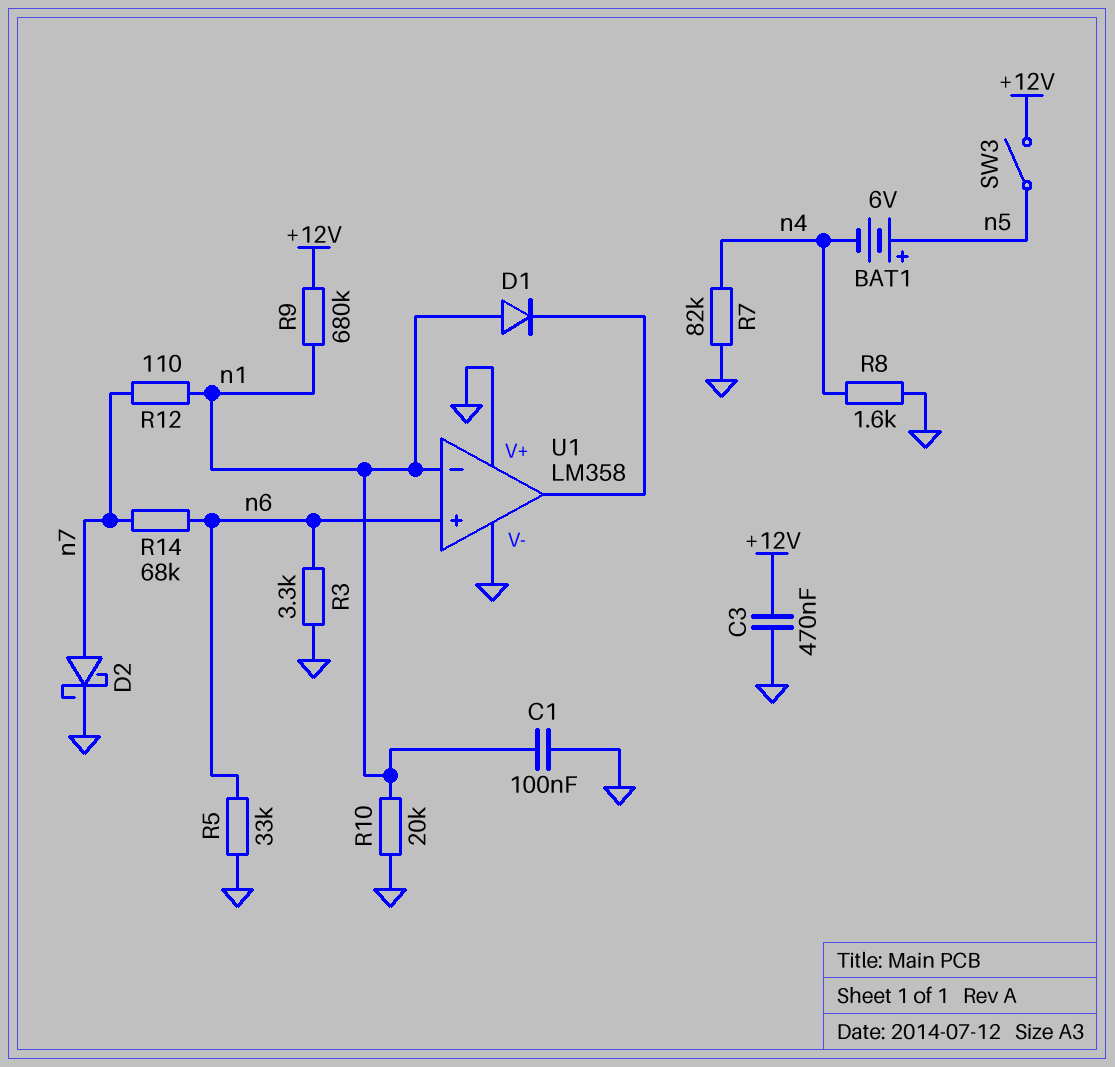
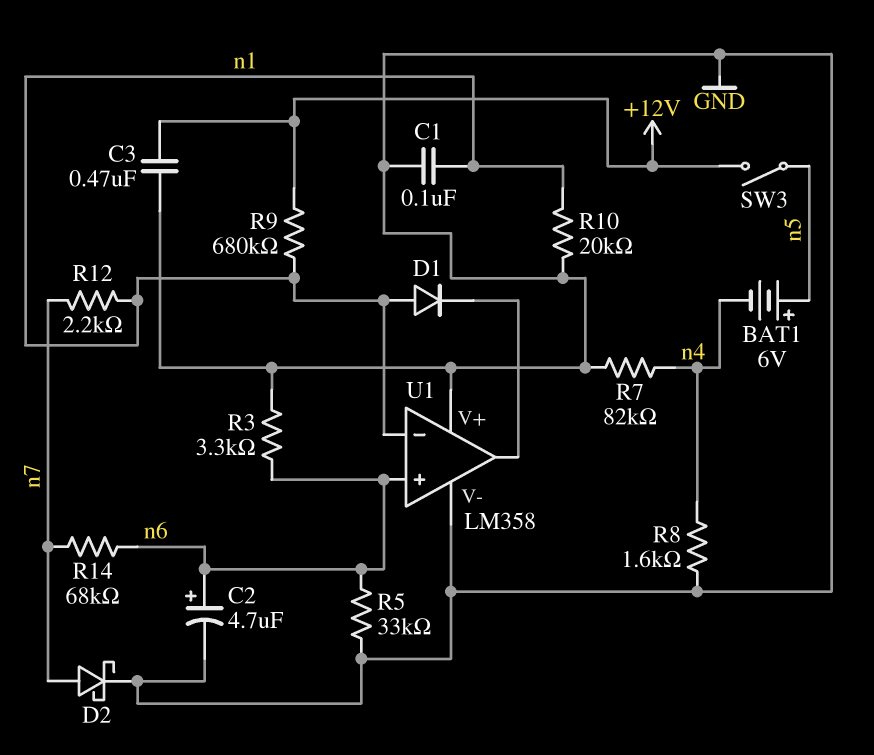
C2: none -> 4.7uF (plus n6, minus GND)
R12: 110 (n1, n7) -> 2.2k (n1, n7)

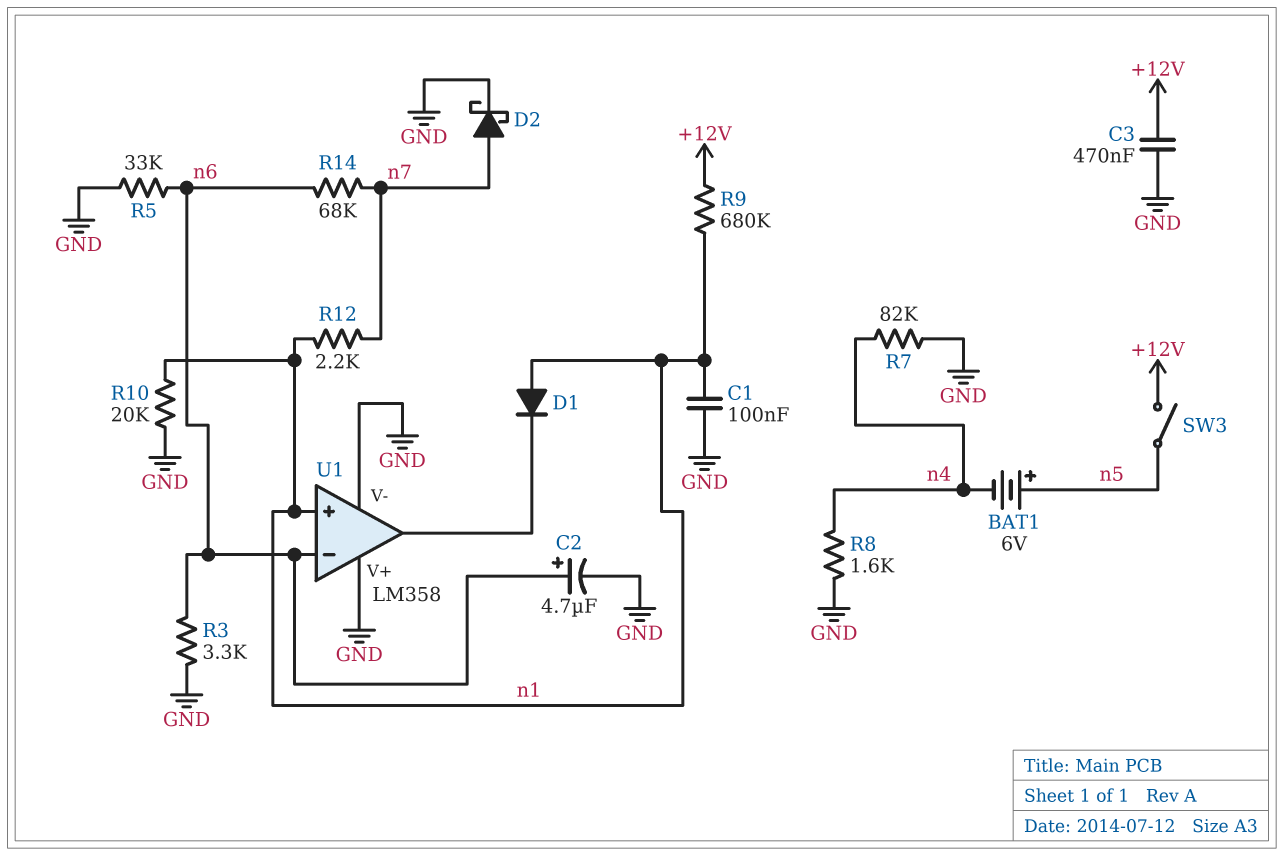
U1 pin in+: n6 -> n1
U1 pin in-: n1 -> n6

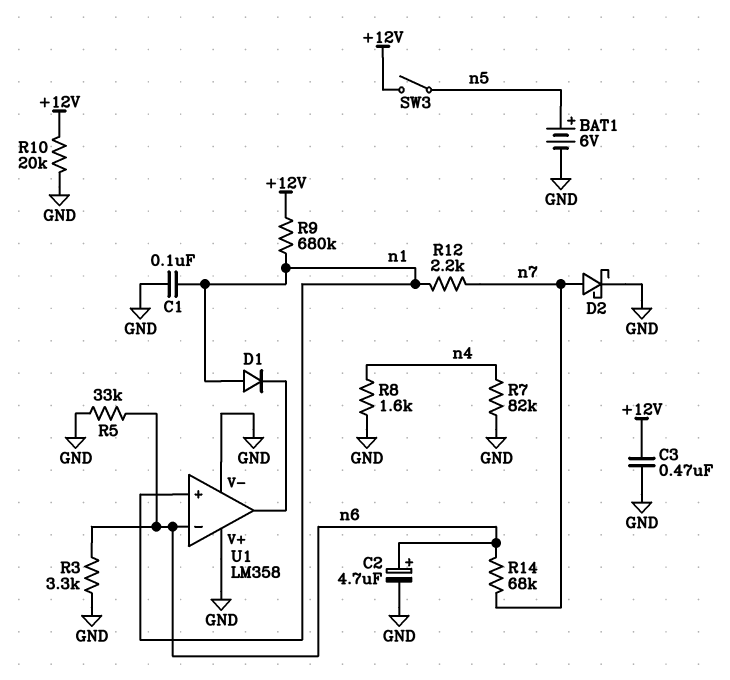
BAT1: 6V (plus n5, minus n4) -> 6V (plus n5, minus GND)
R10: 20k (GND, n1) -> 20k (+12V, GND)

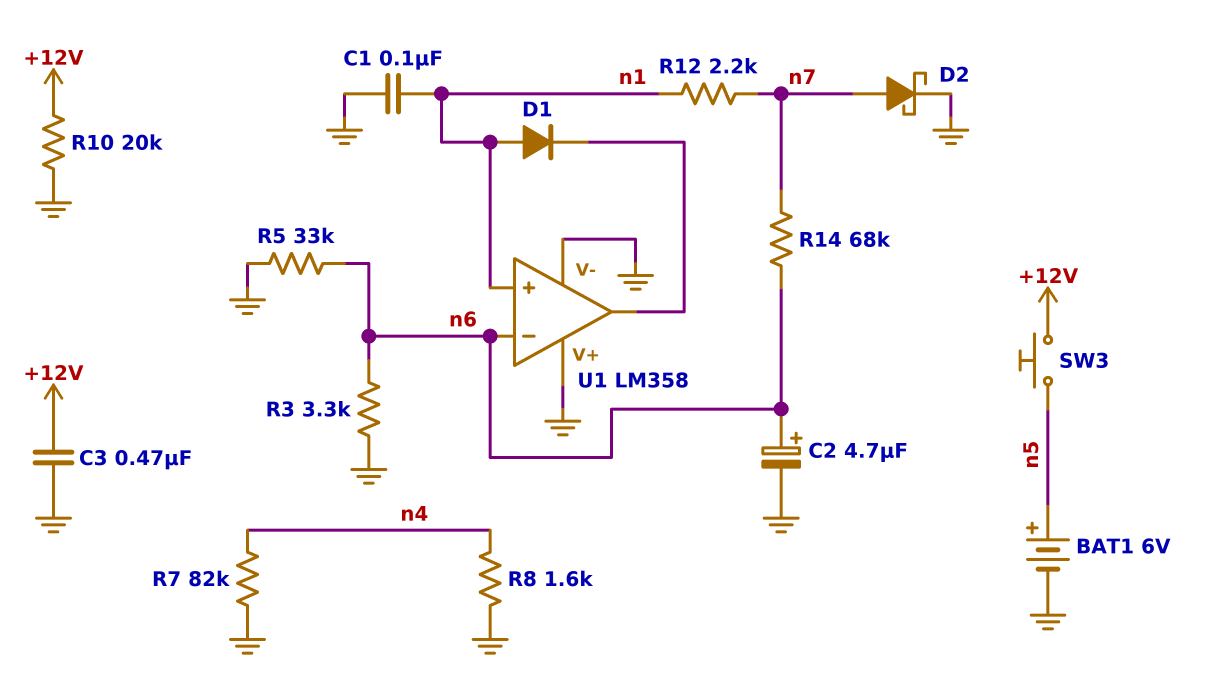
R9: 680k (+12V, n1) -> none
SW3: switch (+12V, n5) -> button (+12V, n5)

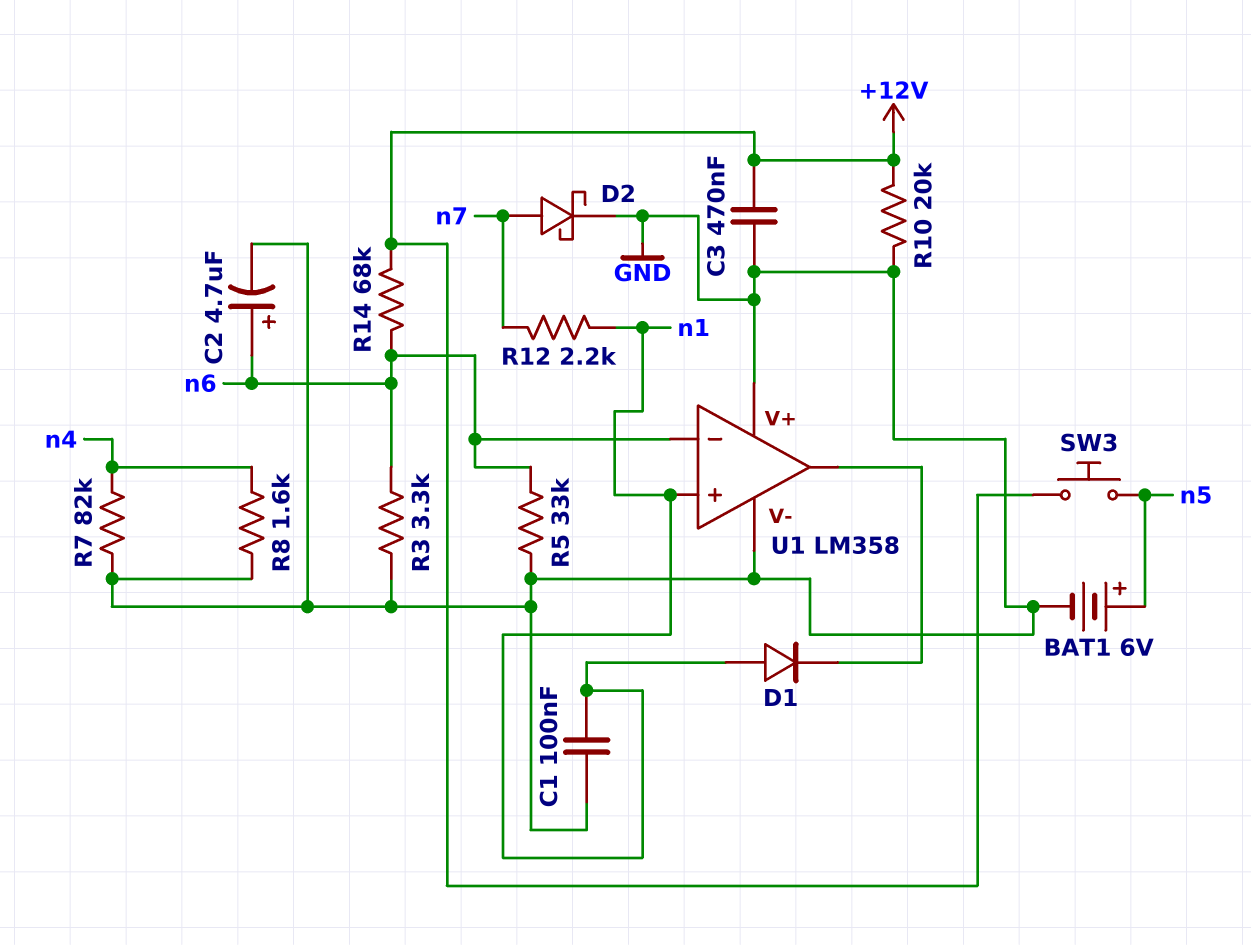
R14: 68k (n6, n7) -> 68k (+12V, n6)

